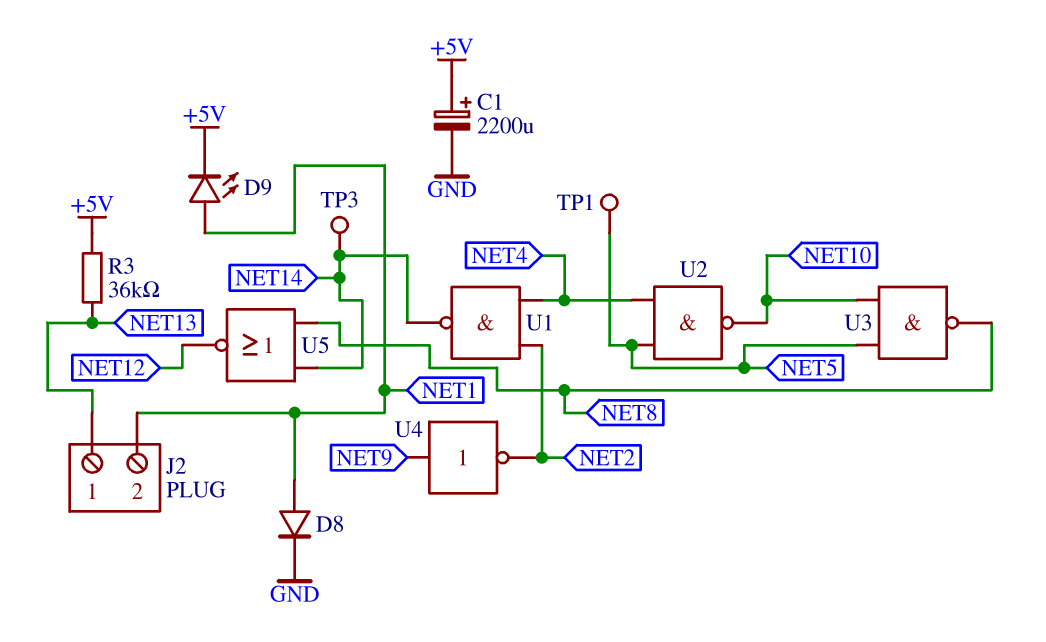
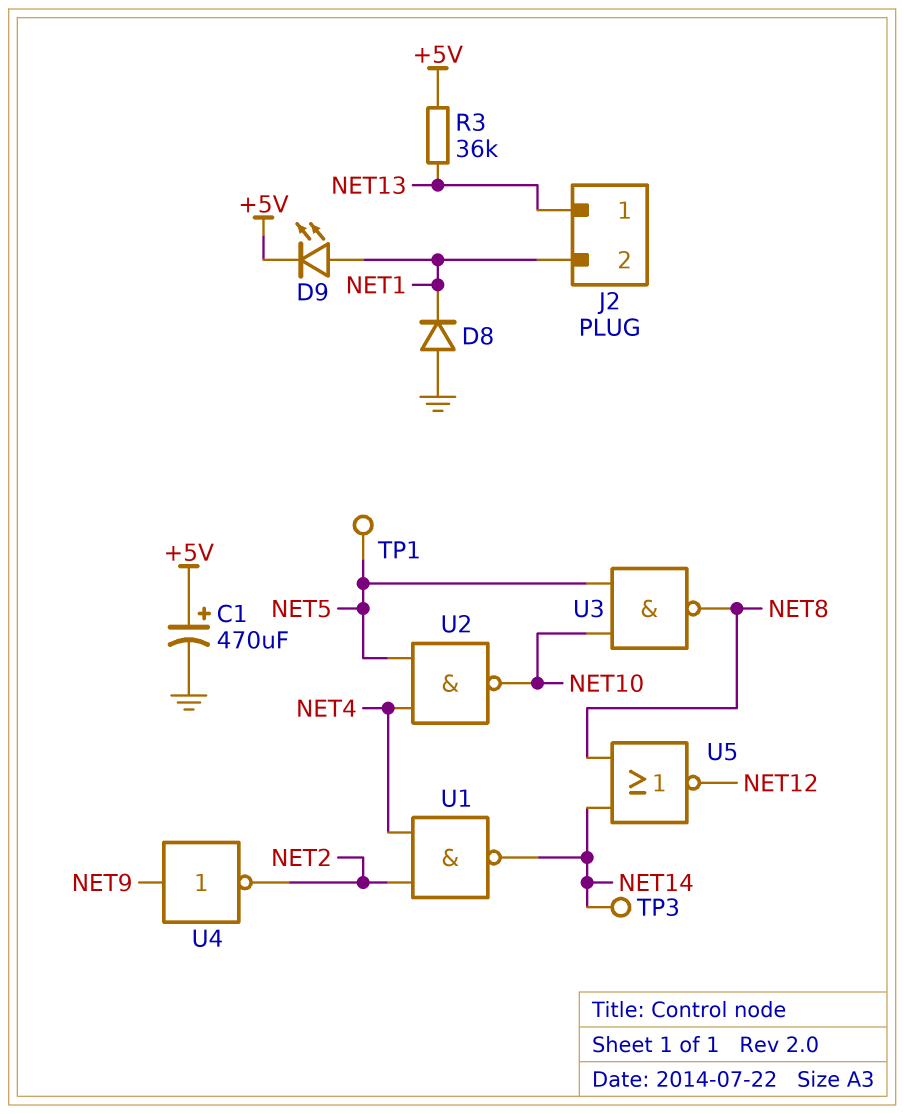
C1: 2200uF (plus +5V, minus GND) -> 470uF (plus +5V, minus GND)
D8: diode (A NET1, K GND) -> diode (A GND, K NET1)

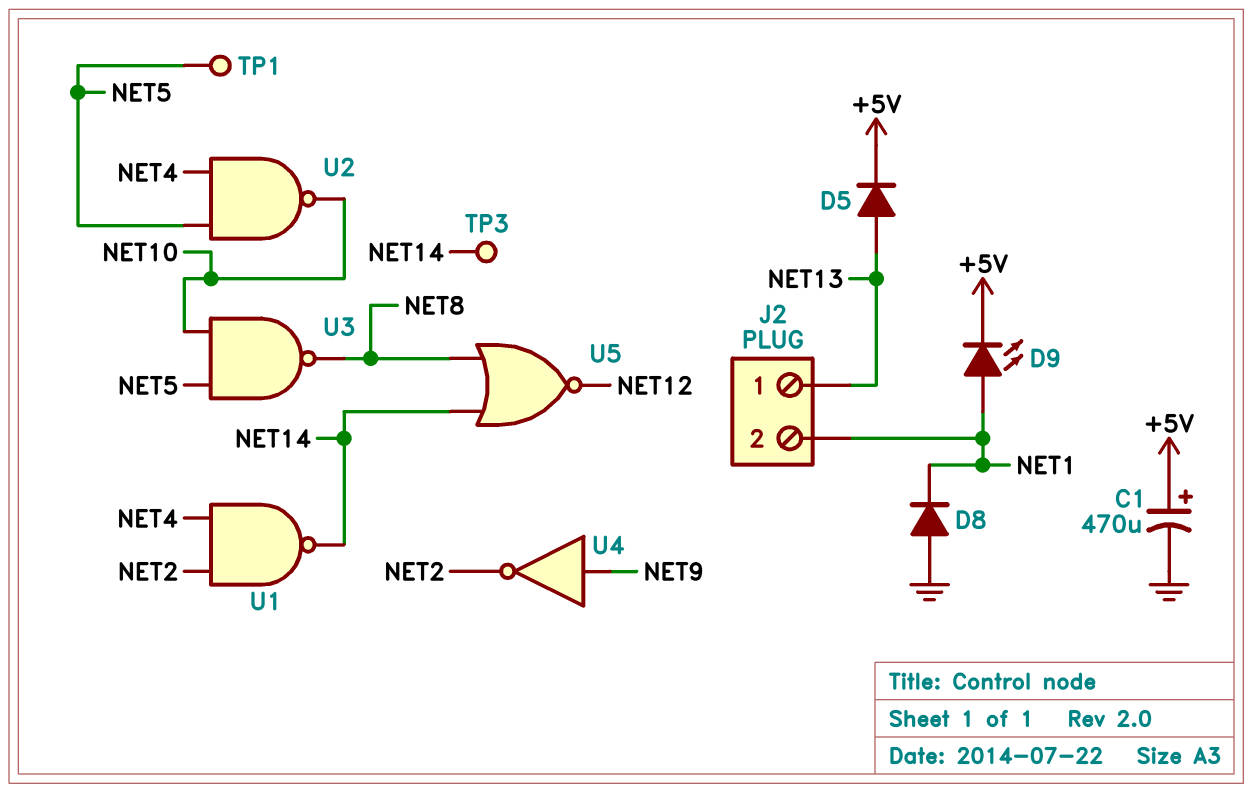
D5: none -> diode (A NET13, K +5V)
R3: 36k (+5V, NET13) -> none

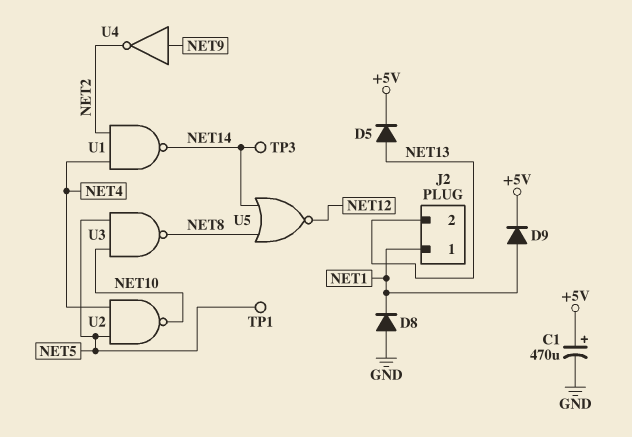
D9: LED (A NET1, K +5V) -> diode (A NET1, K +5V)
J2 pin 1: NET13 -> NET1
J2 pin 2: NET1 -> NET13

